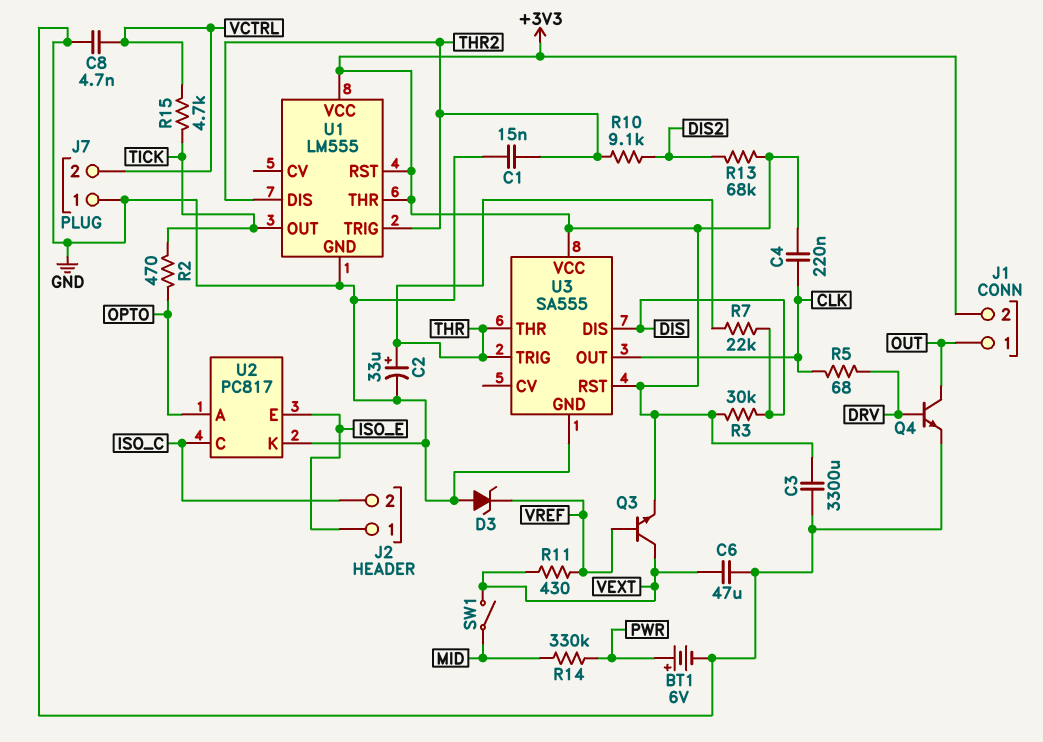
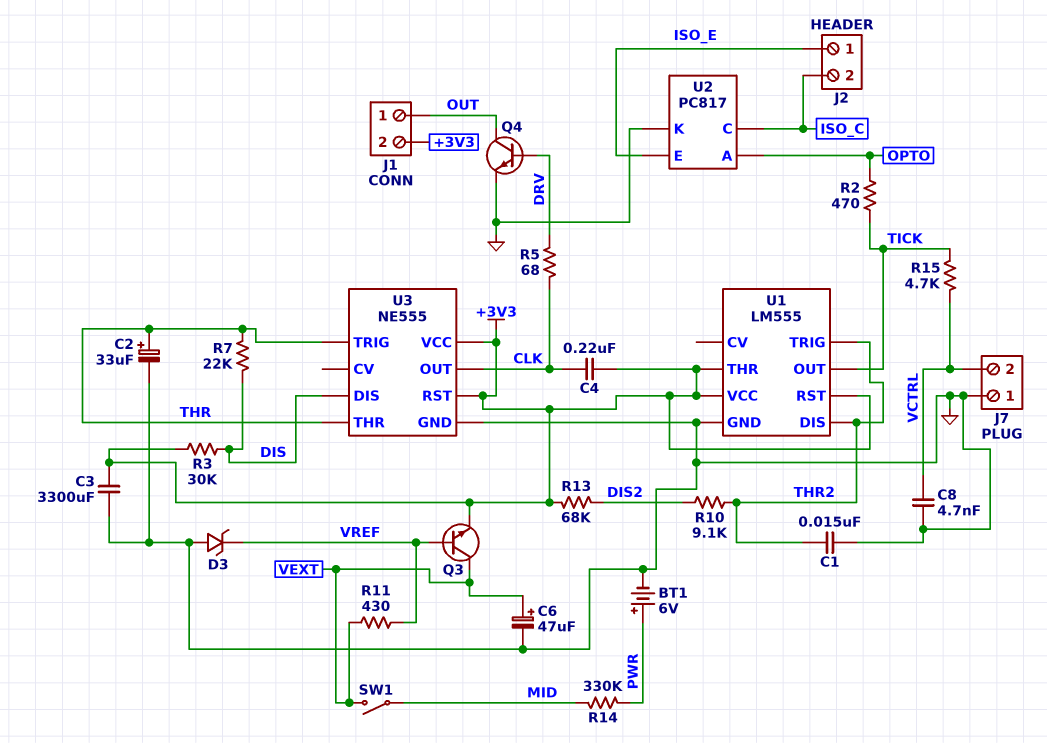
C6: 47uF (GND, VEXT) -> 47uF (plus VEXT, minus GND)
U3: SA555 -> NE555

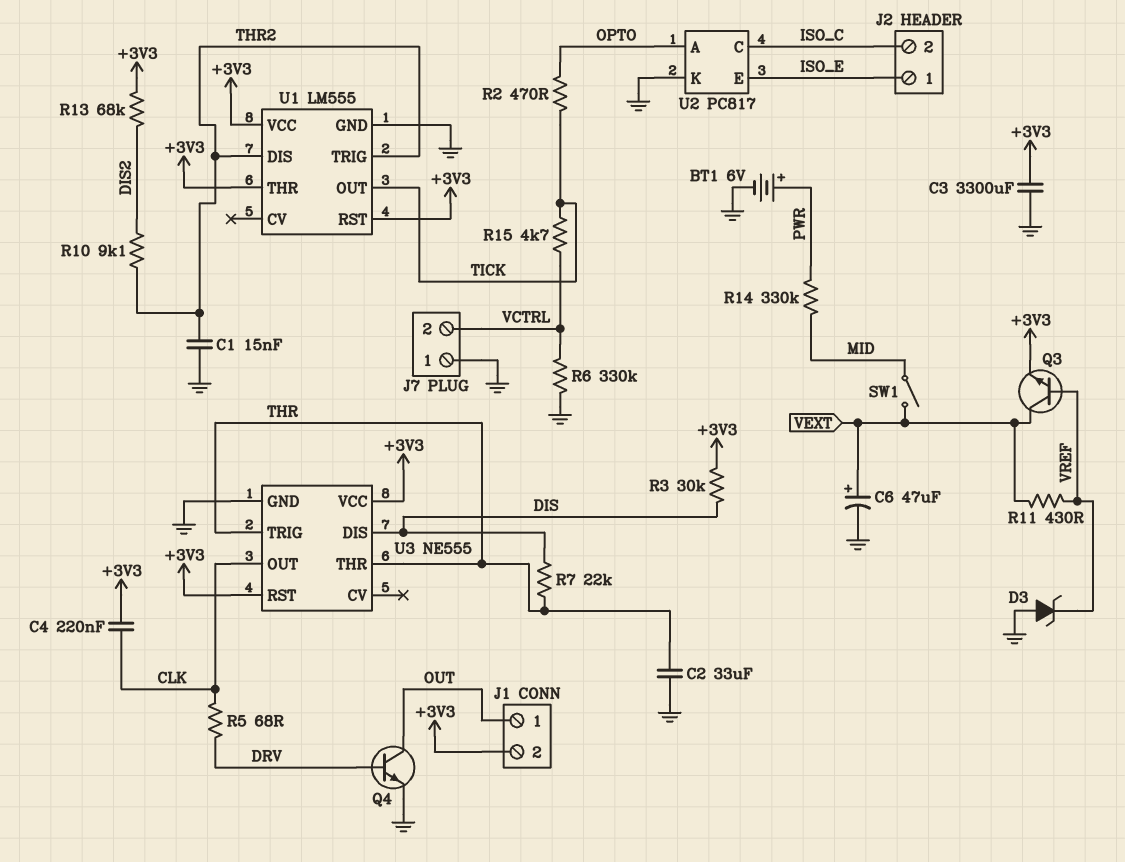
C2: 33uF (plus THR, minus GND) -> 33uF (GND, THR)
C8: 4.7nF (GND, VCTRL) -> none
R6: none -> 330k (GND, VCTRL)

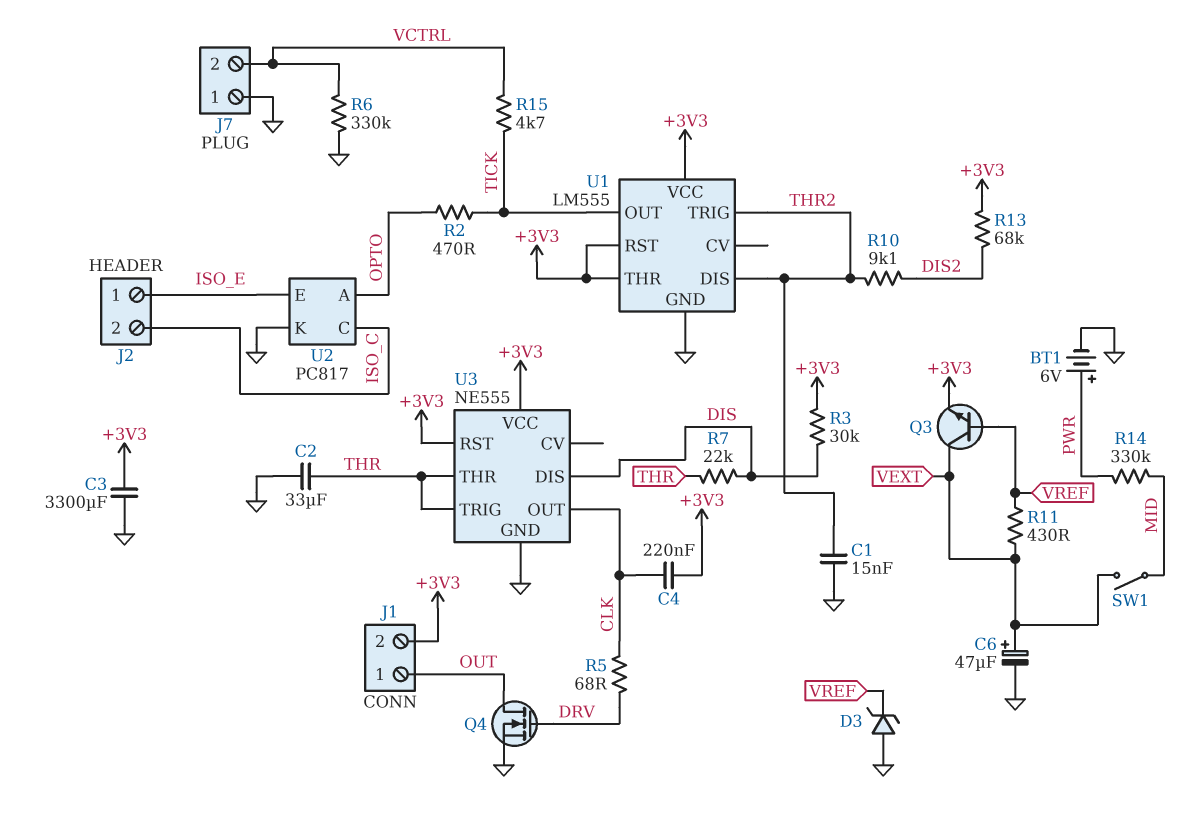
Q4: NPN (B DRV, C OUT, E GND) -> NMOS (G DRV, D OUT, S GND)

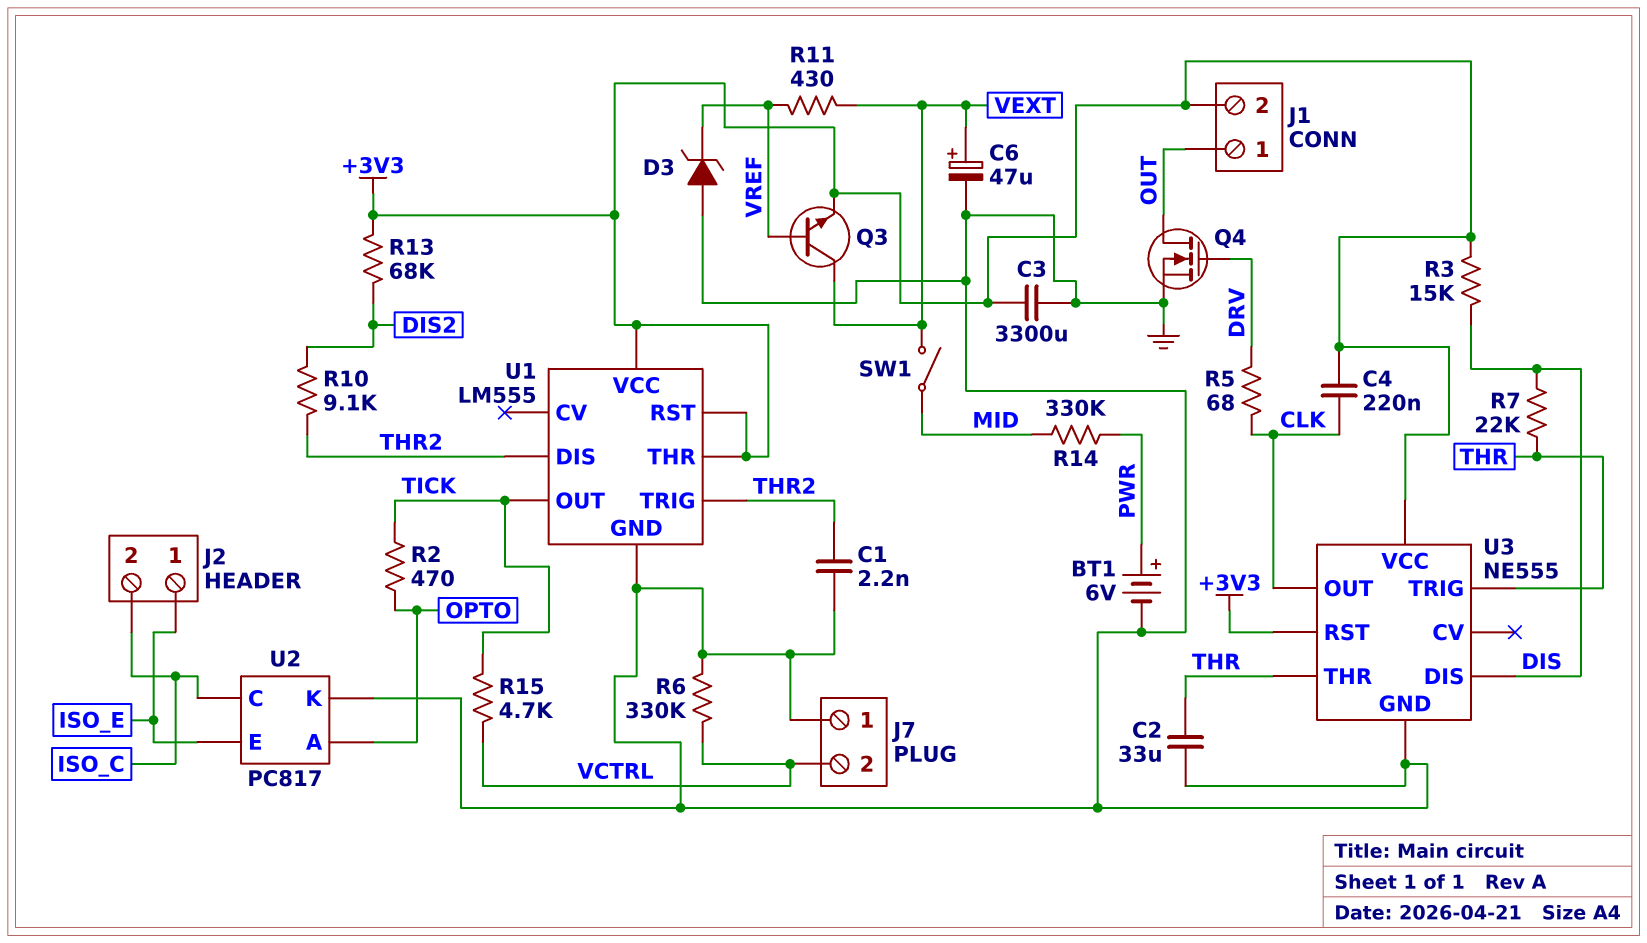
C1: 15nF (GND, THR2) -> 2.2nF (GND, THR2)
R3: 30k (+3V3, DIS) -> 15k (+3V3, DIS)

